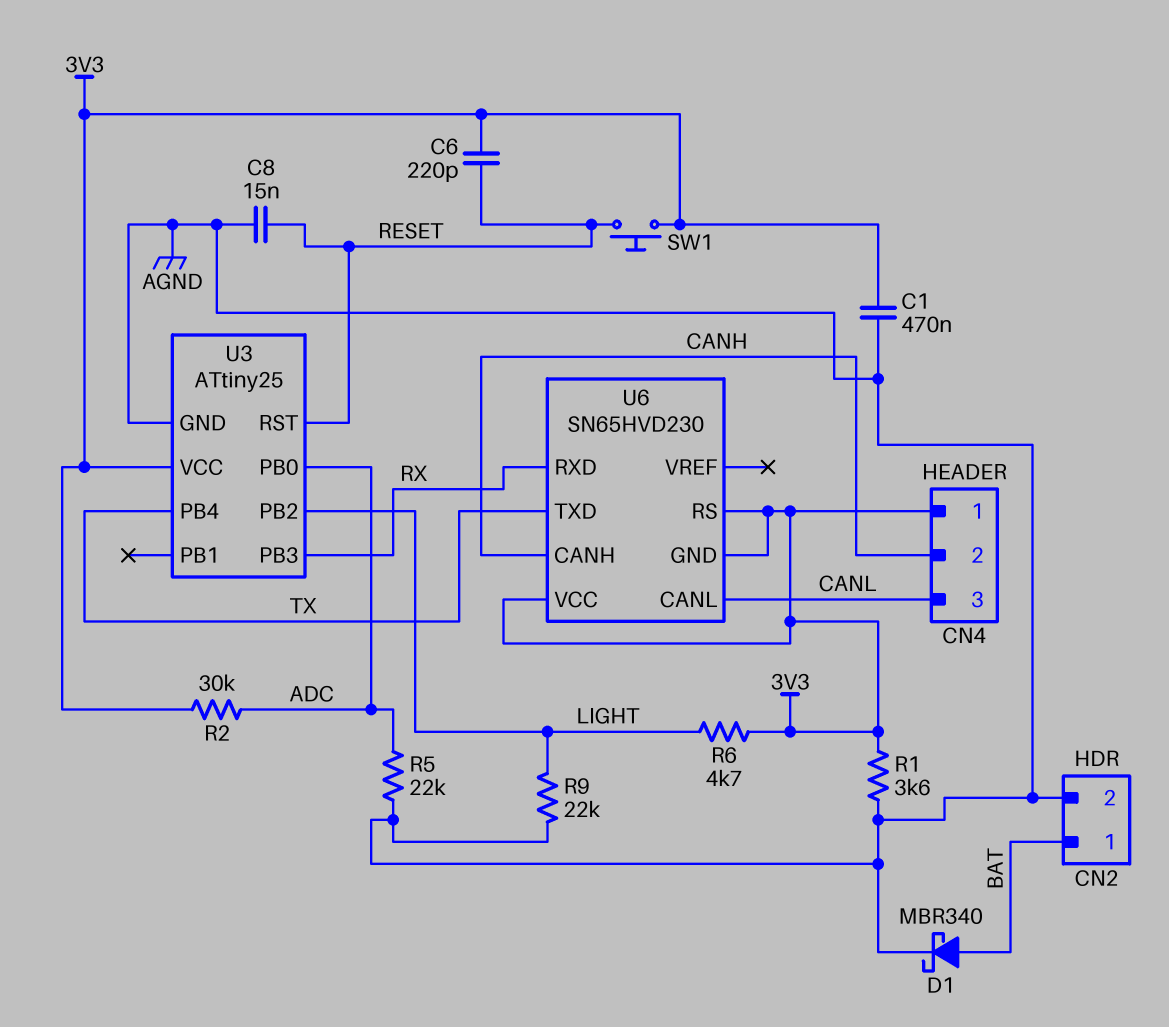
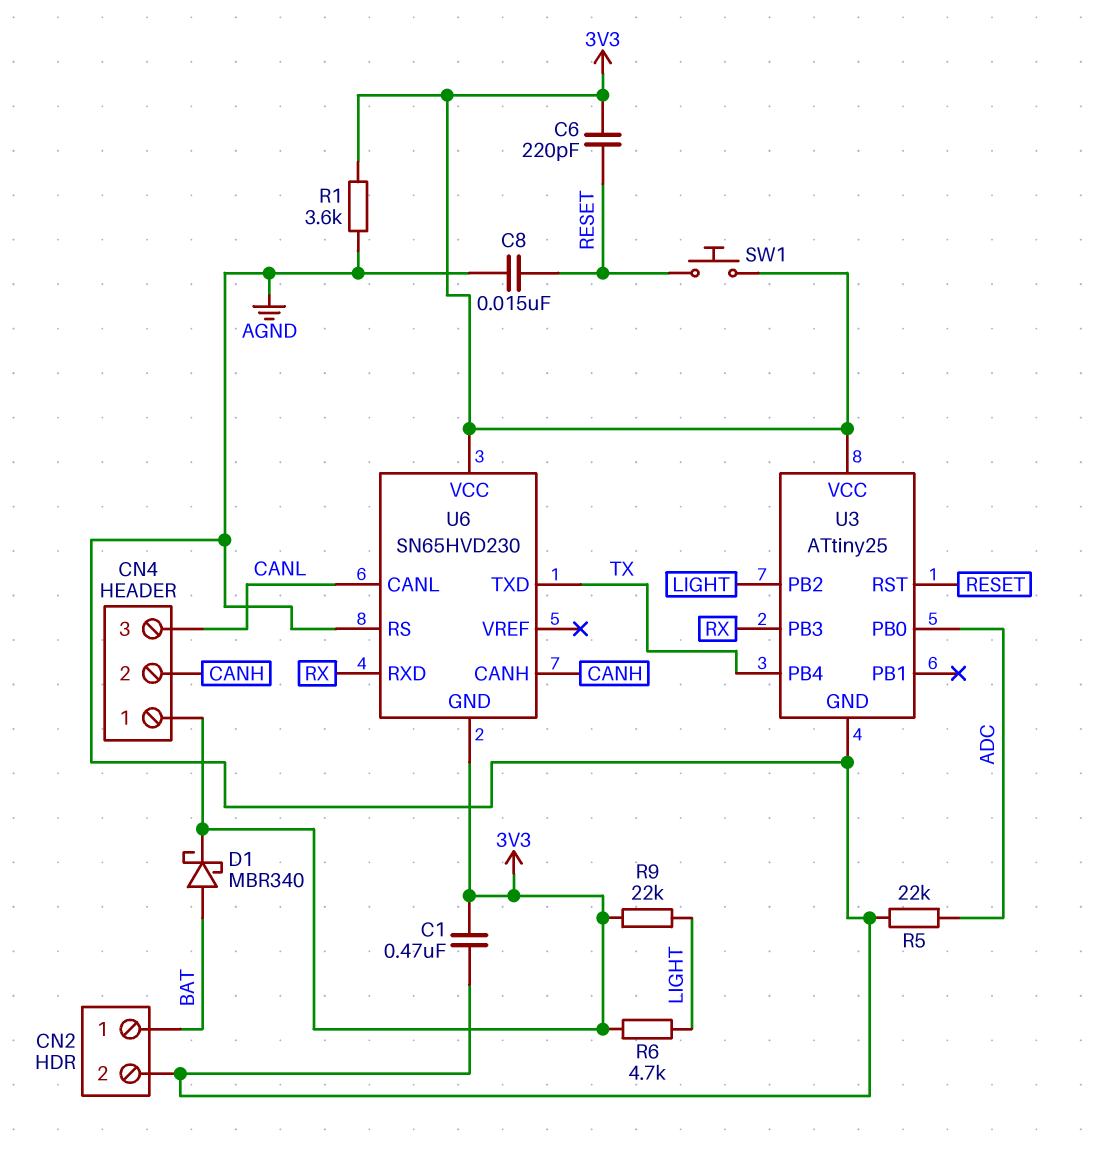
D1: schottky MBR340 (A BAT, K AGND) -> schottky MBR340 (A BAT, K 3V3)
R2: 30k (3V3, ADC) -> none
R9: 22k (AGND, LIGHT) -> 22k (3V3, LIGHT)
U6 pin RS: 3V3 -> AGND

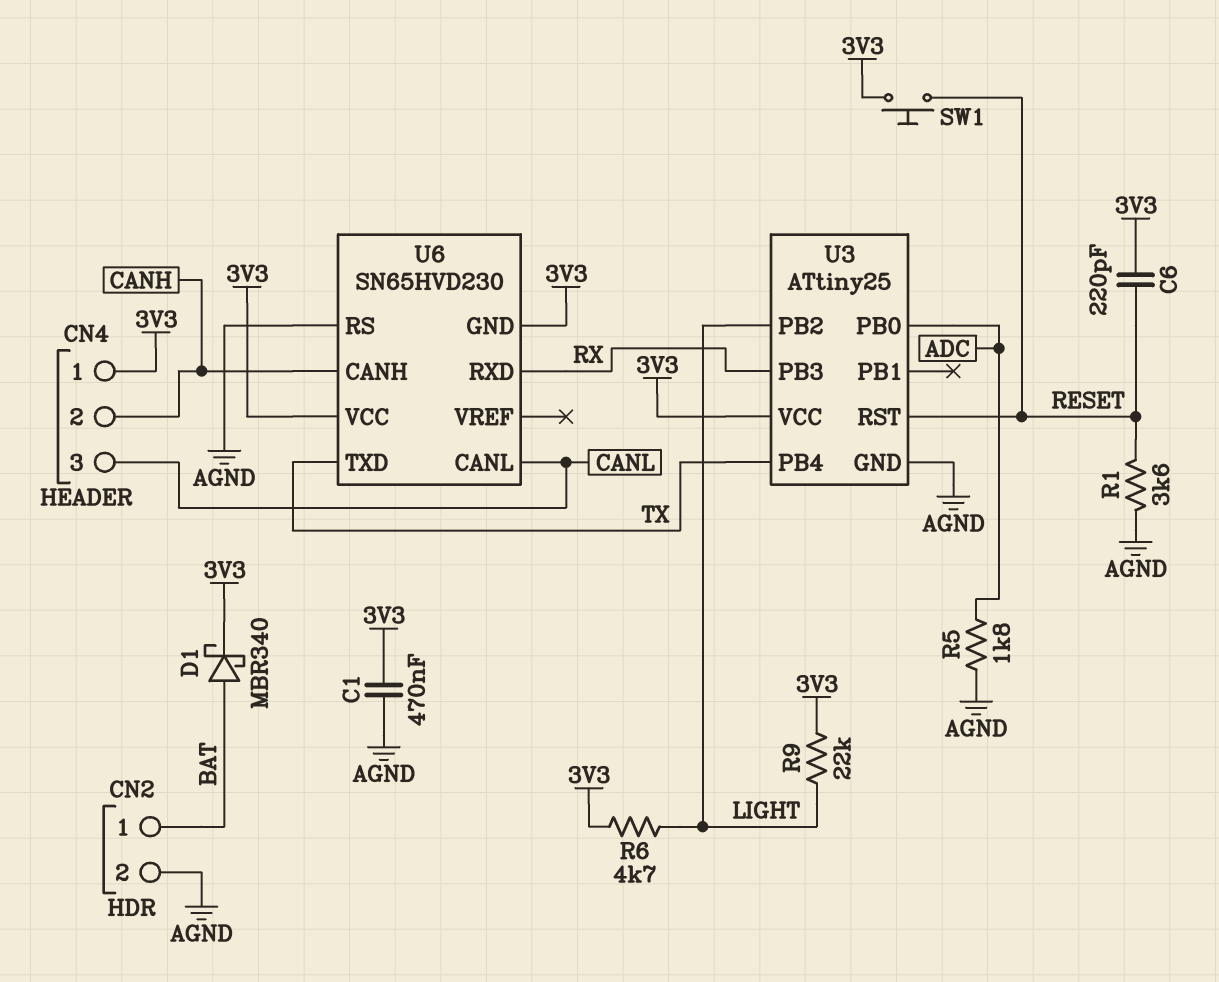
C8: 15nF (AGND, RESET) -> none
R1: 3.6k (3V3, AGND) -> 3.6k (AGND, RESET)
R5: 22k (ADC, AGND) -> 1.8k (ADC, AGND)

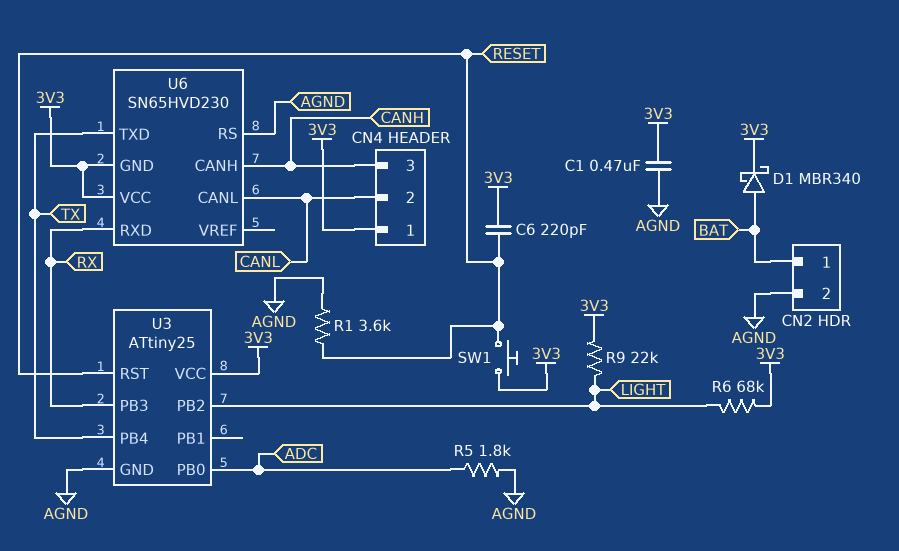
CN4 pin 2: CANH -> CANL
CN4 pin 3: CANL -> CANH
R6: 4.7k (3V3, LIGHT) -> 68k (3V3, LIGHT)

